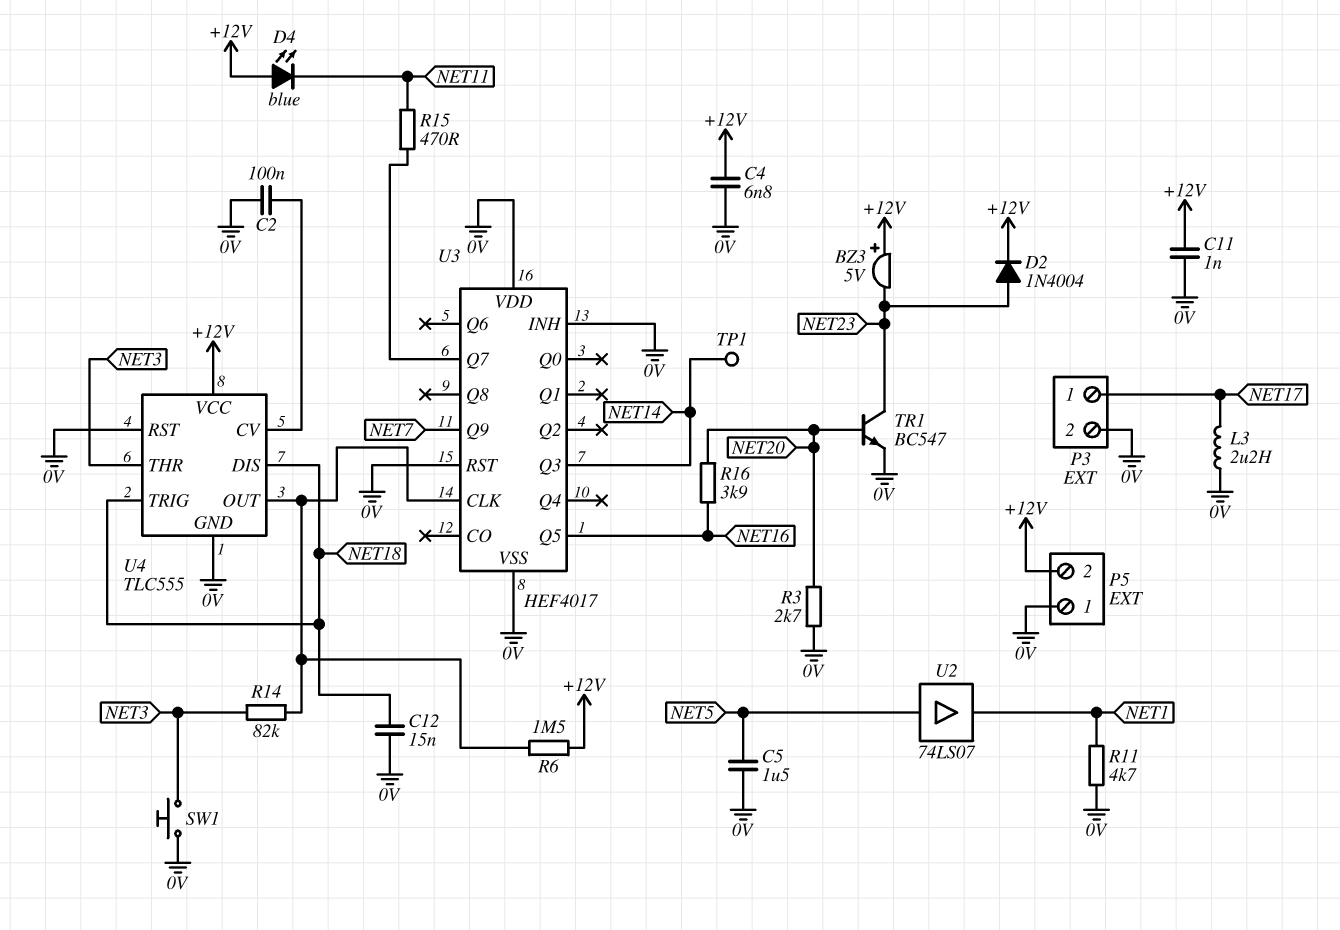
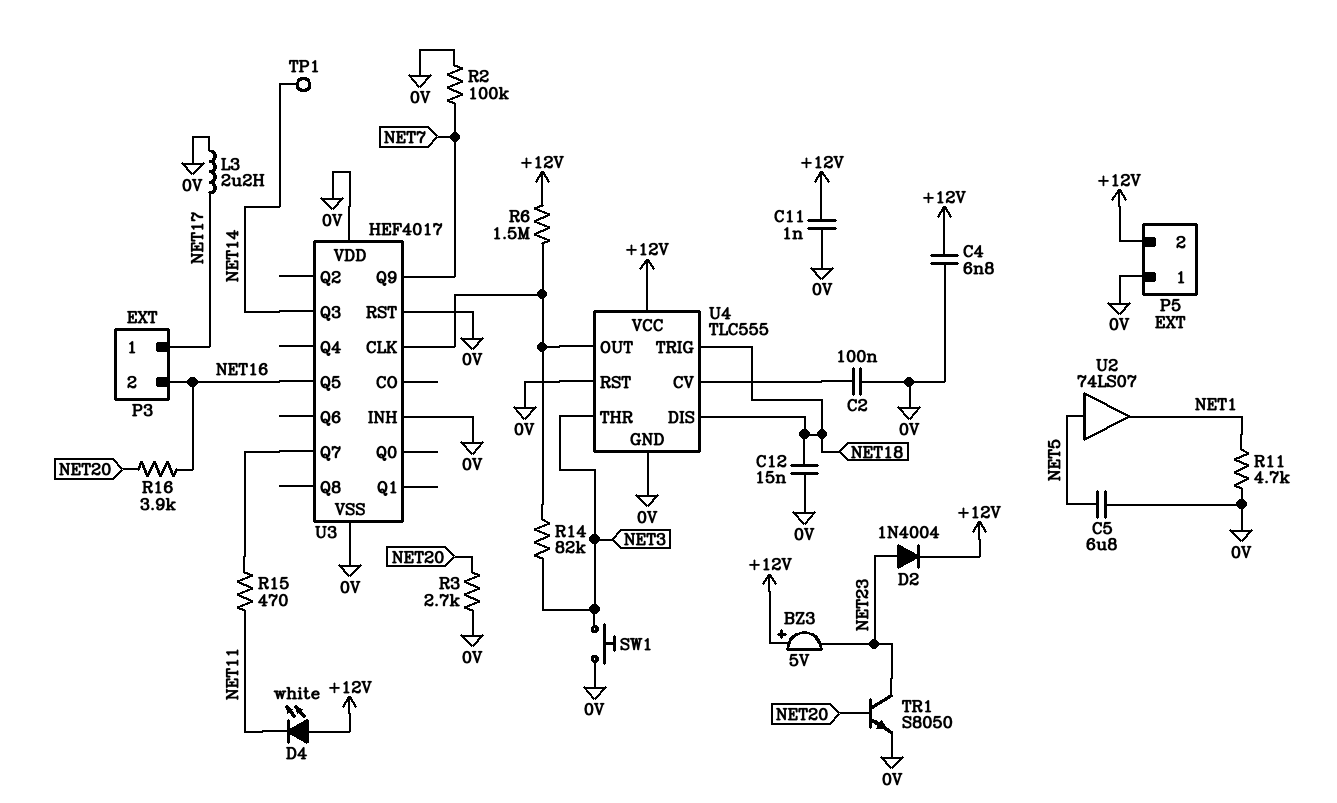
C5: 1.5uF (0V, NET5) -> 6.8uF (0V, NET5)
D4: LED blue (A +12V, K NET11) -> LED white (A +12V, K NET11)
P3 pin 2: 0V -> NET16
R2: none -> 100k (0V, NET7)
TR1: NPN BC547 (B NET20, C NET23, E 0V) -> NPN S8050 (B NET20, C NET23, E 0V)

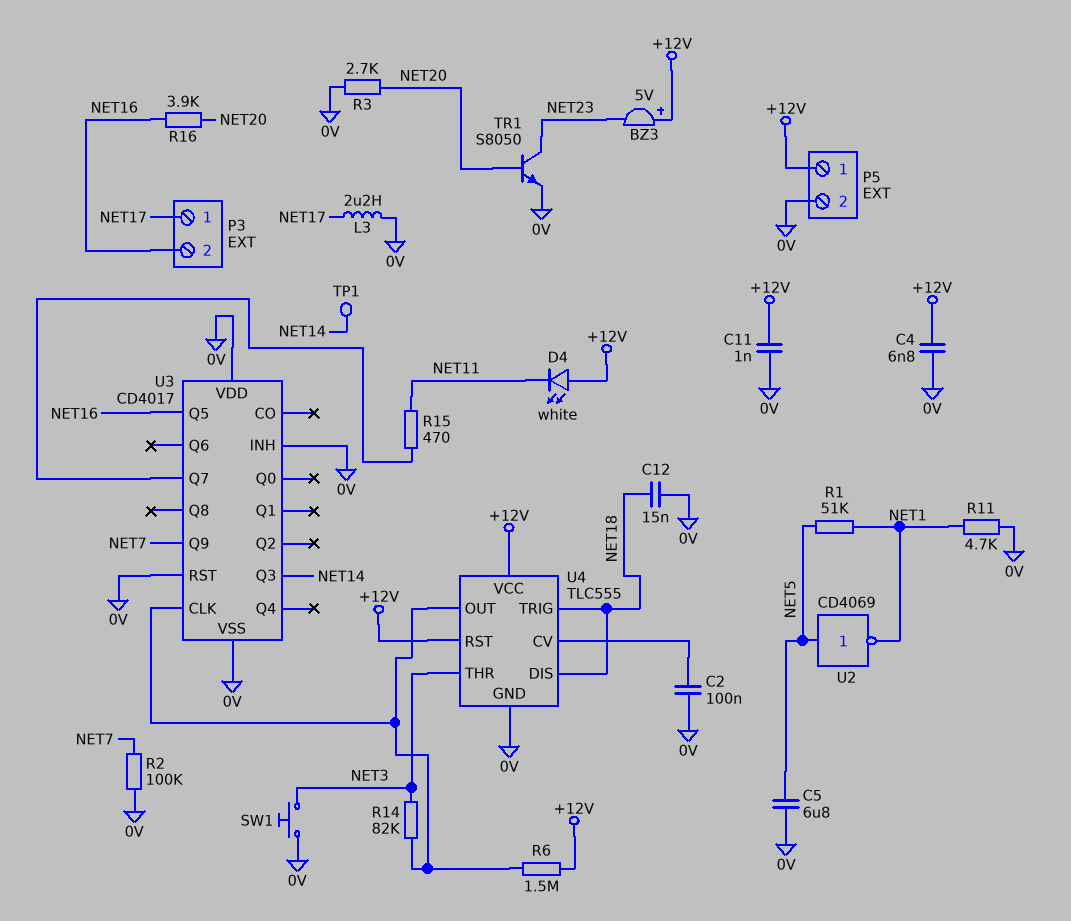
D2: diode 1N4004 (A NET23, K +12V) -> none
P5 pin 1: 0V -> +12V
P5 pin 2: +12V -> 0V
R1: none -> 51k (NET1, NET5)
U2: buffer 74LS07 (in NET5, out NET1) -> NOT CD4069 (in NET5, out NET1)
U3: HEF4017 -> CD4017
U4 pin RST: 0V -> +12V

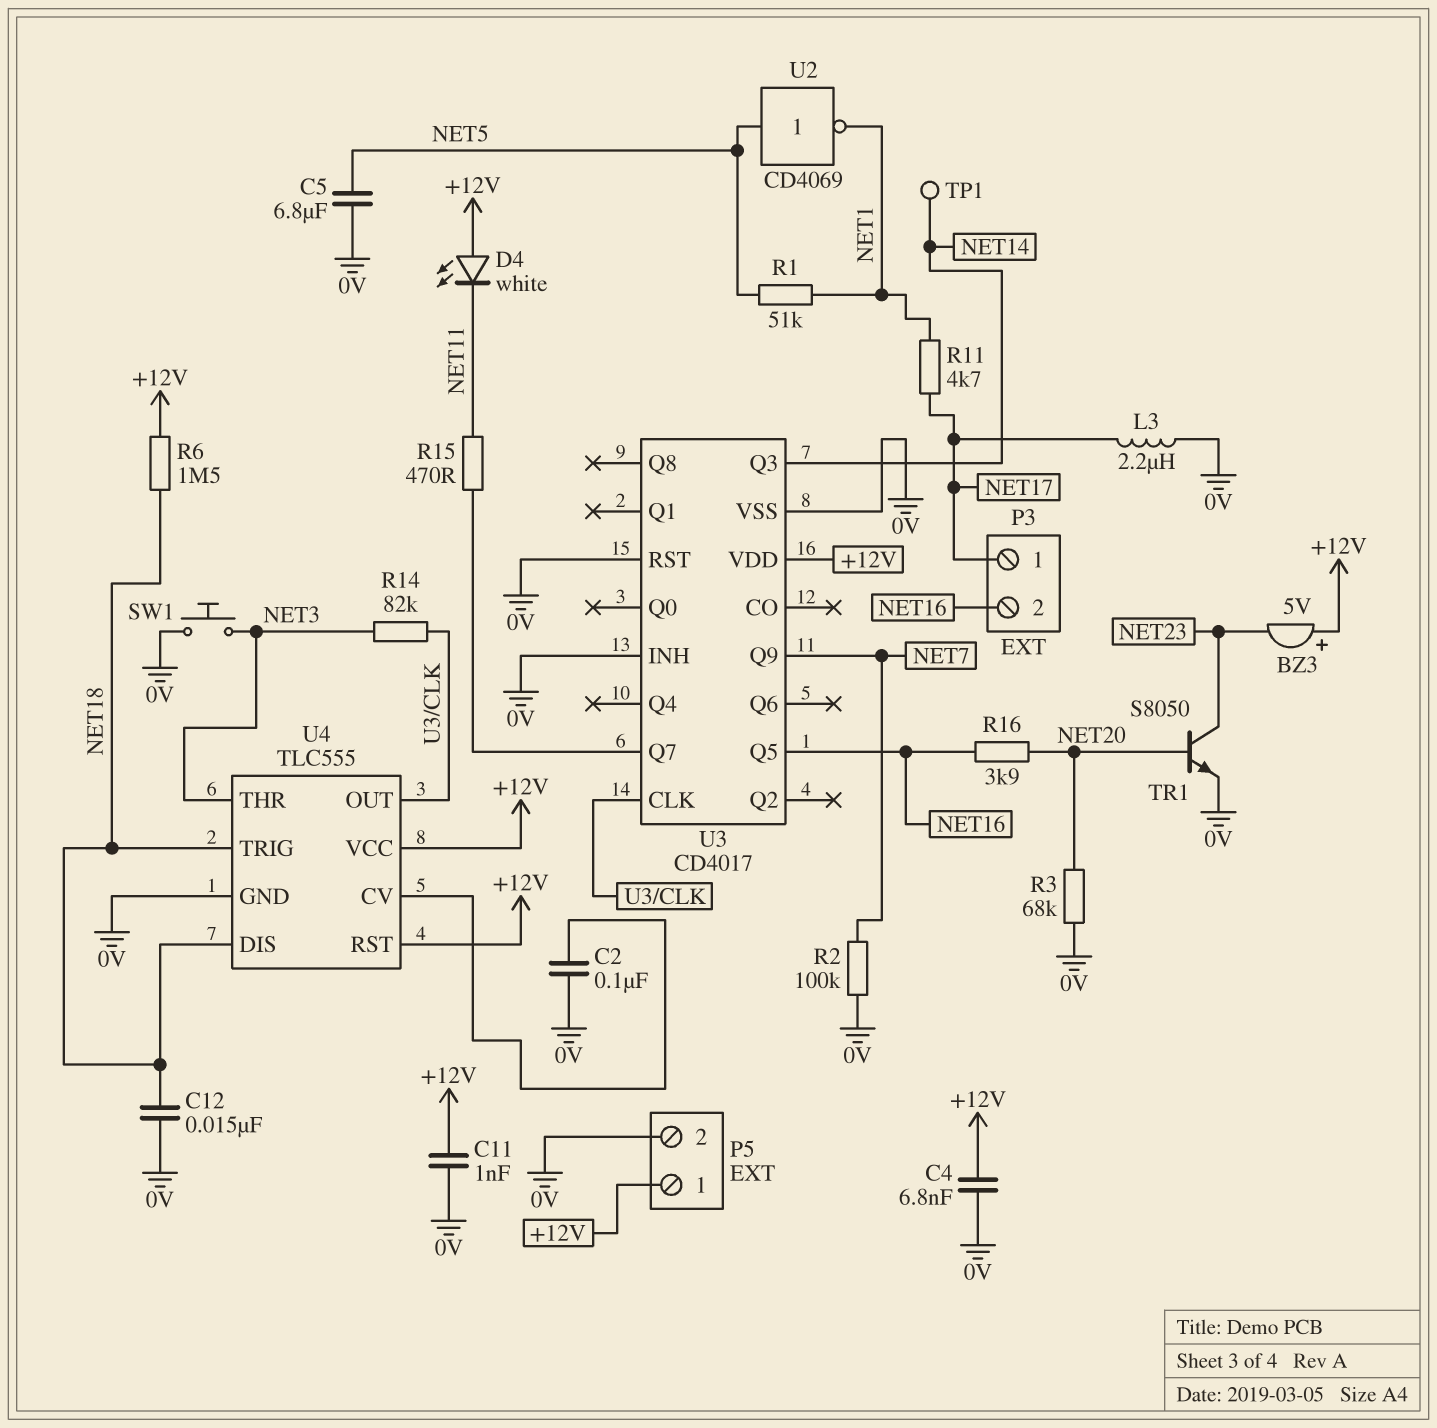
R3: 2.7k (0V, NET20) -> 68k (0V, NET20)
R6: 1.5M (+12V, U3/CLK) -> 1.5M (+12V, NET18)
R11: 4.7k (0V, NET1) -> 4.7k (NET1, NET17)
U3 pin VDD: 0V -> +12V

